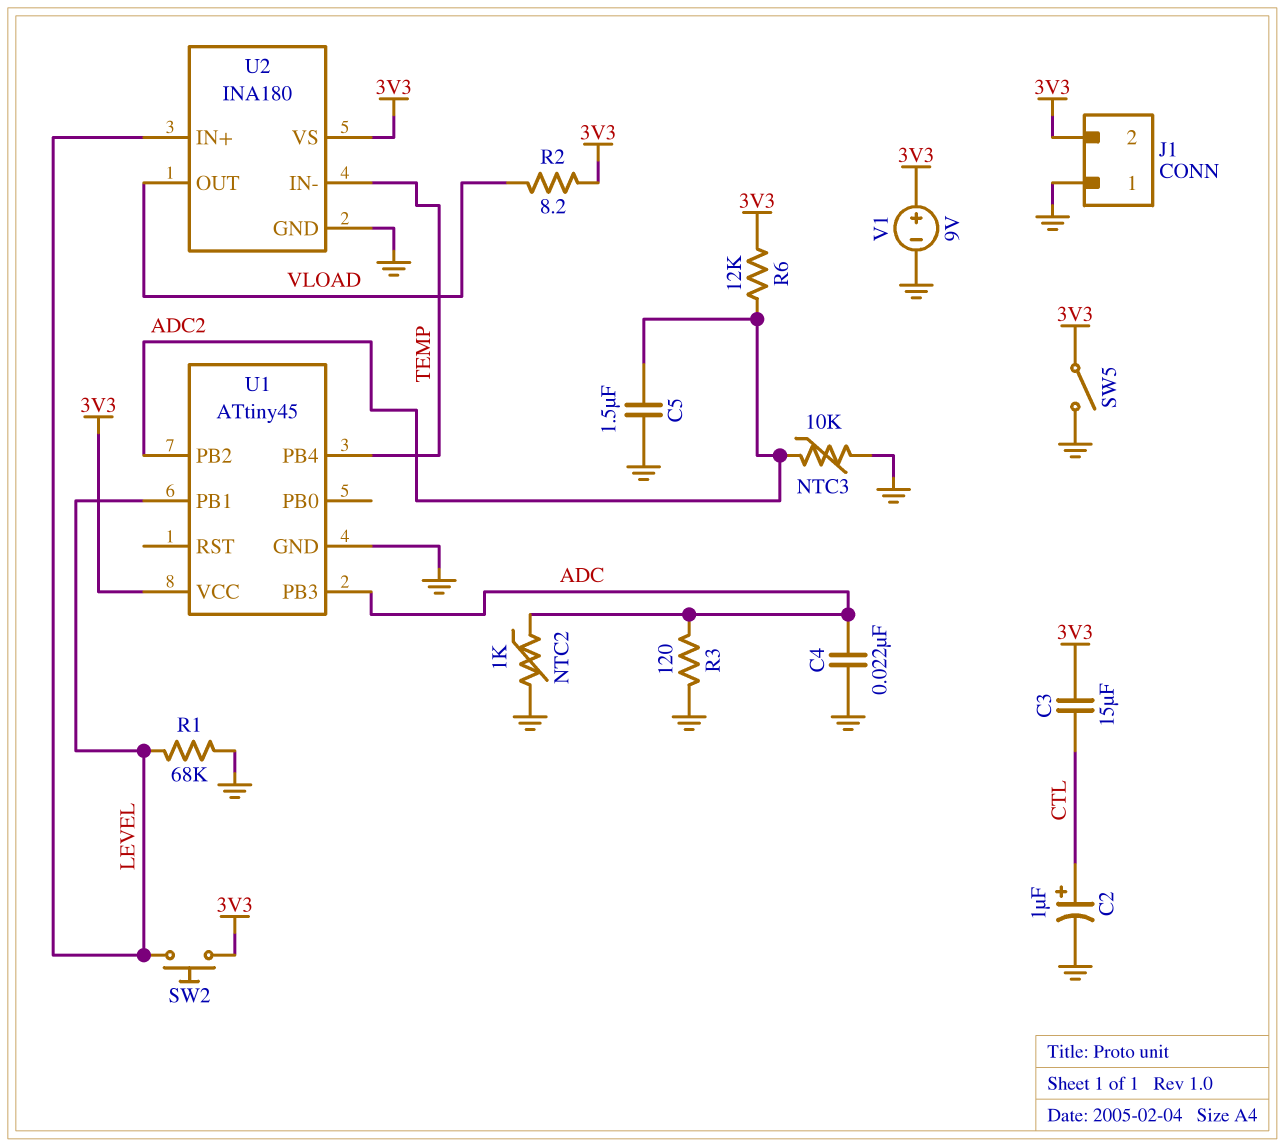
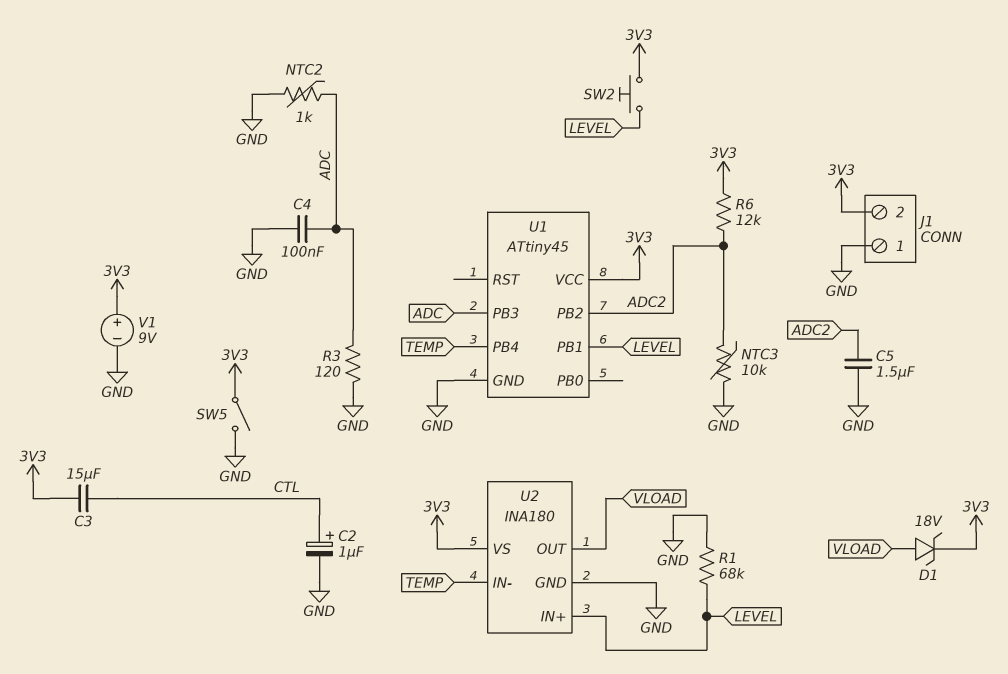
C4: 22nF (ADC, GND) -> 100nF (ADC, GND)
D1: none -> zener 18V (A VLOAD, K 3V3)
R2: 8.2 (3V3, VLOAD) -> none

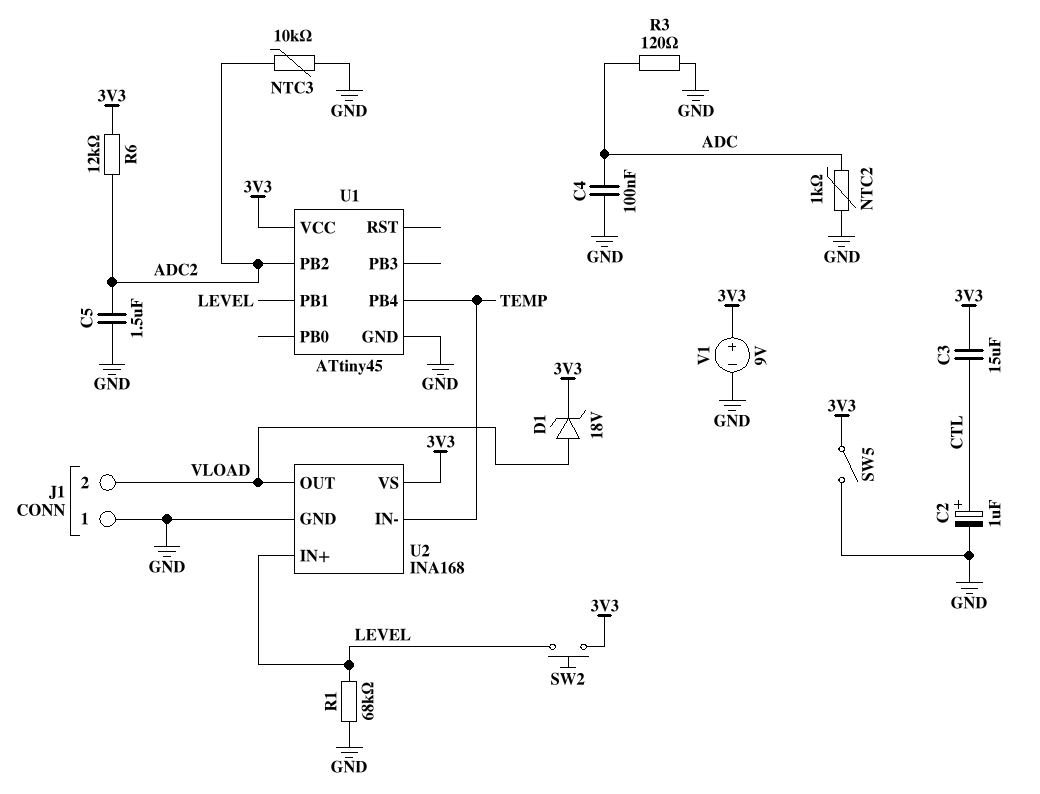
J1 pin 2: 3V3 -> VLOAD
U1 pin PB3: ADC -> none
U2: INA180 -> INA168

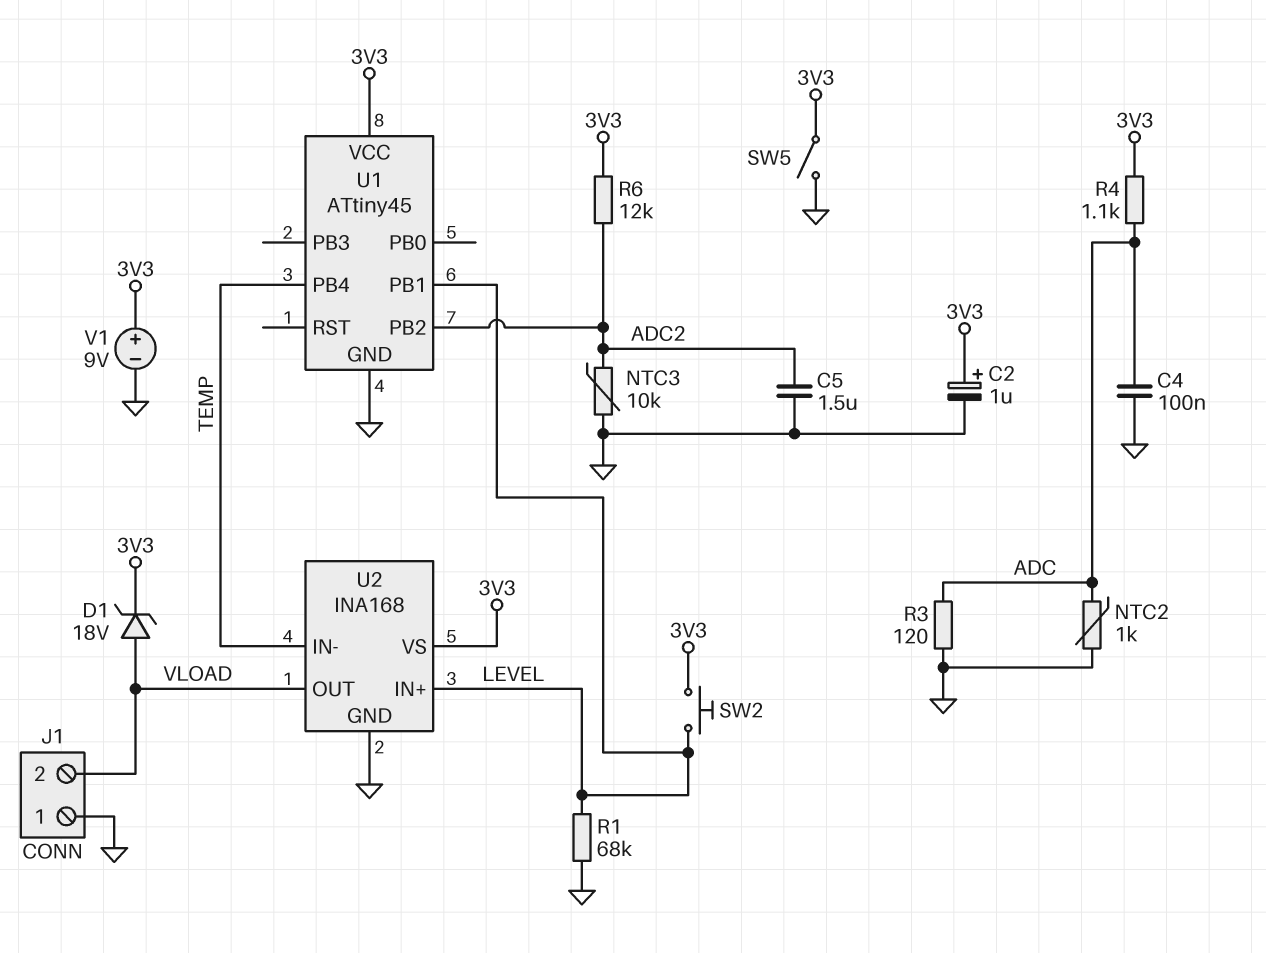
C2: 1uF (plus CTL, minus GND) -> 1uF (plus 3V3, minus GND)
C3: 15uF (3V3, CTL) -> none
R4: none -> 1.1k (3V3, ADC)

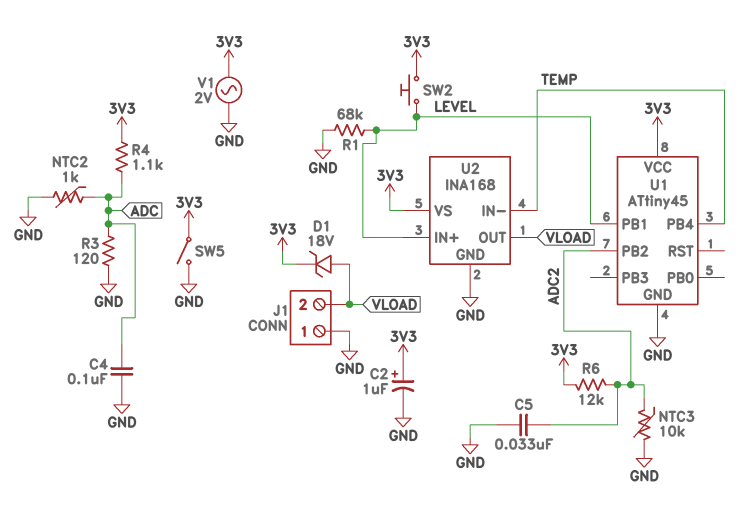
C5: 1.5uF (ADC2, GND) -> 33nF (ADC2, GND)
V1: 9V (plus 3V3, minus GND) -> AC 2V (3V3, GND)

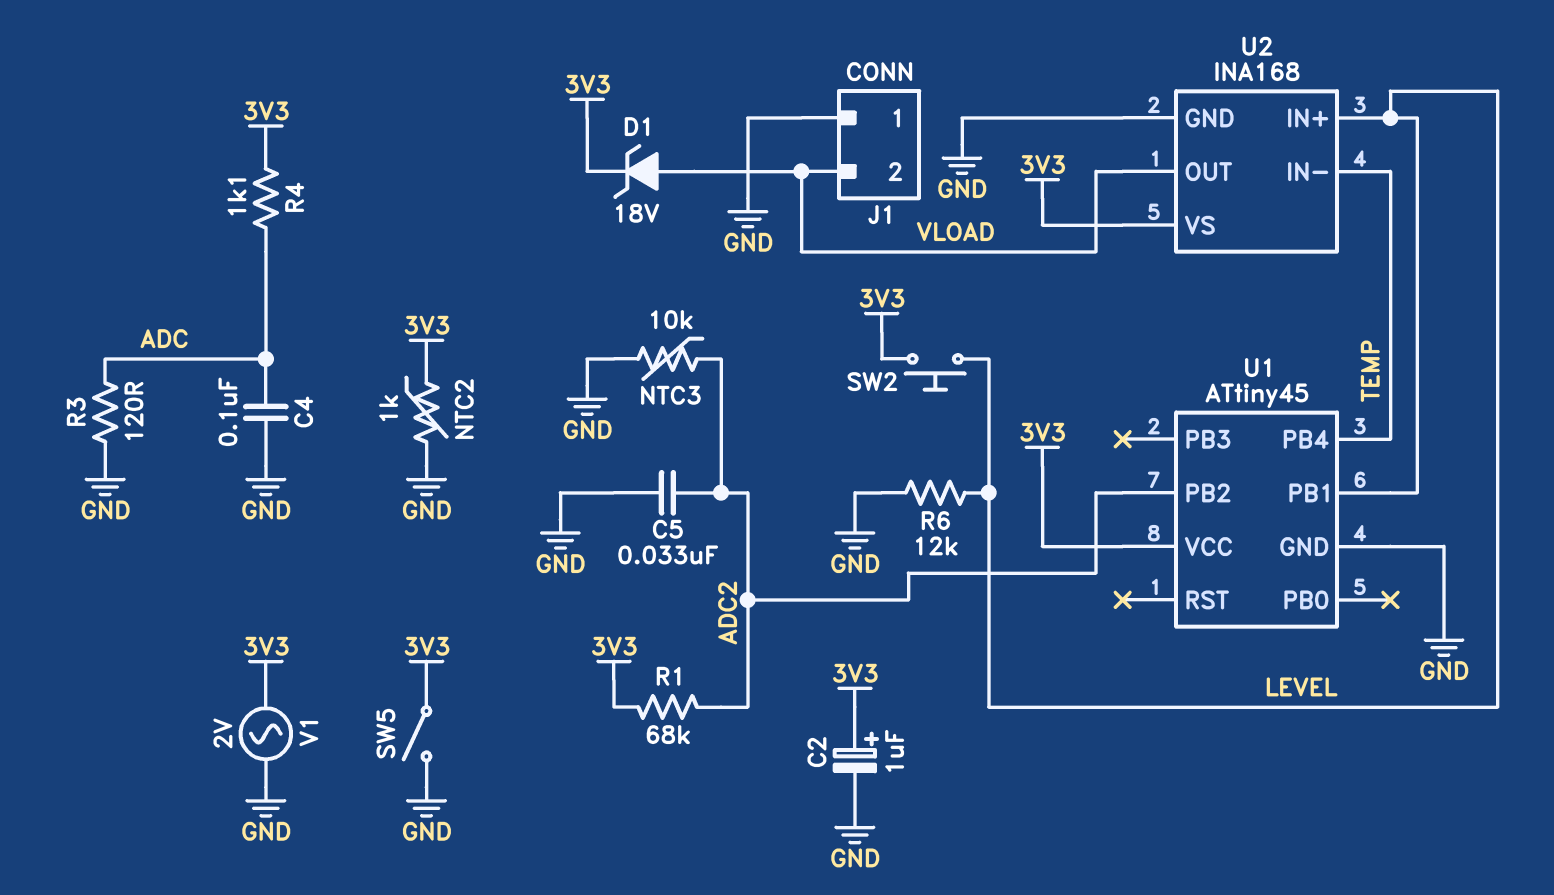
NTC2: 1k (ADC, GND) -> 1k (3V3, GND)
R1: 68k (GND, LEVEL) -> 68k (3V3, ADC2)
R6: 12k (3V3, ADC2) -> 12k (GND, LEVEL)

